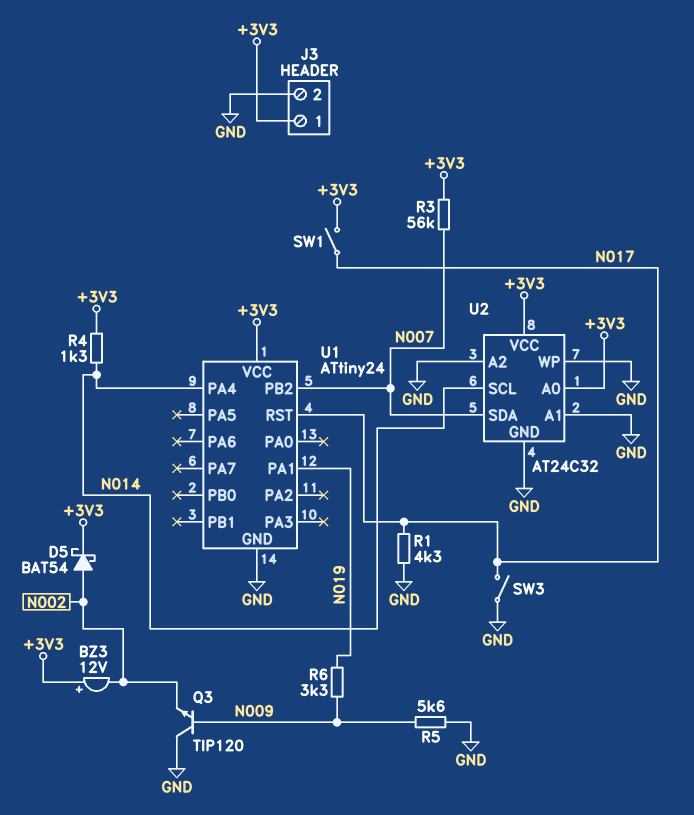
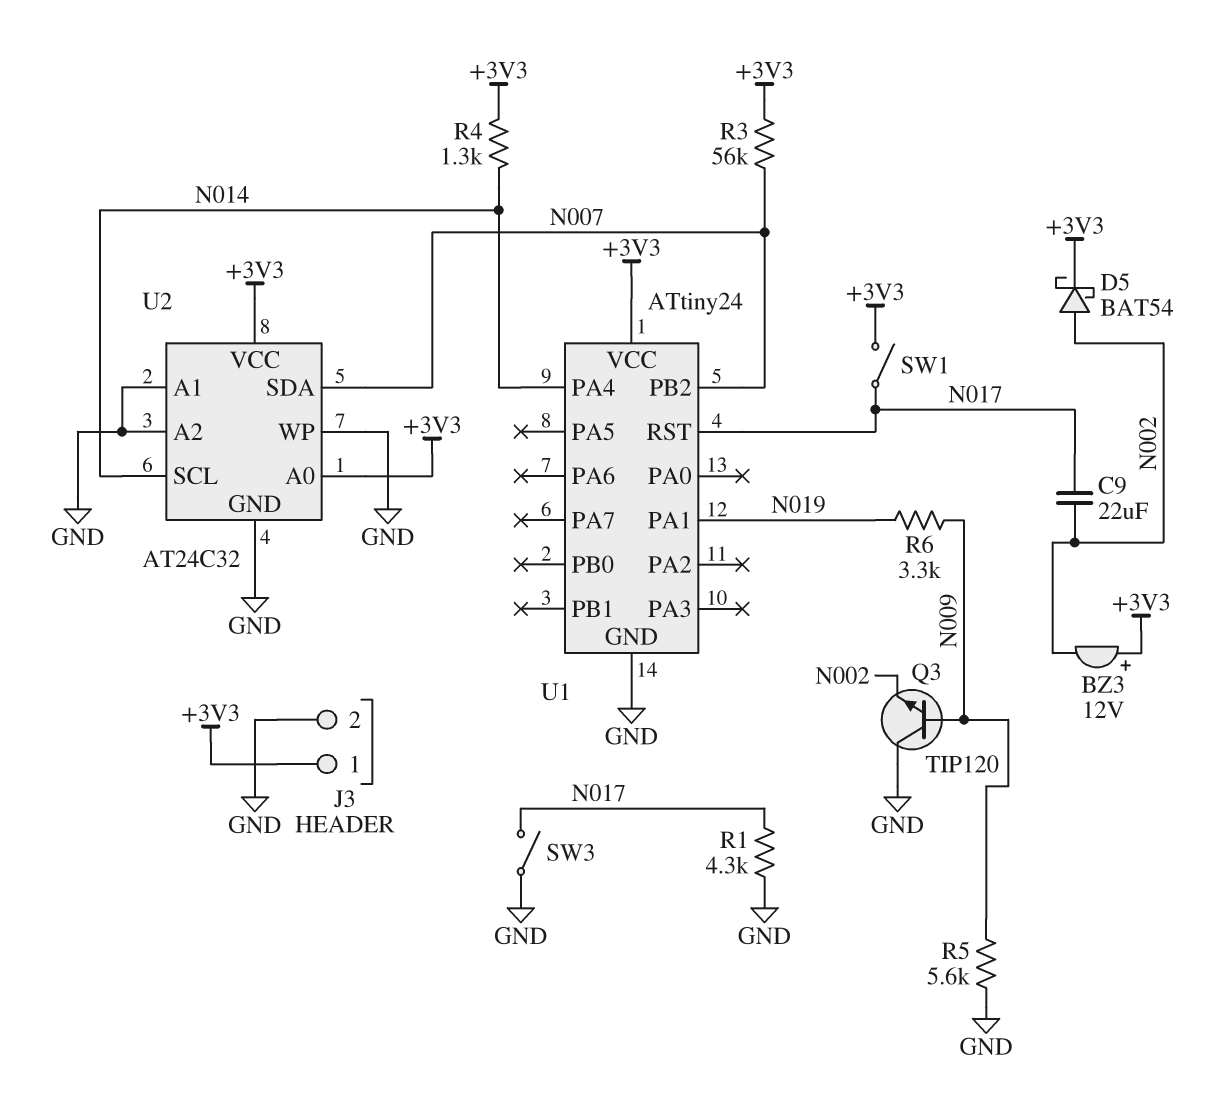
C9: none -> 22uF (N002, N017)

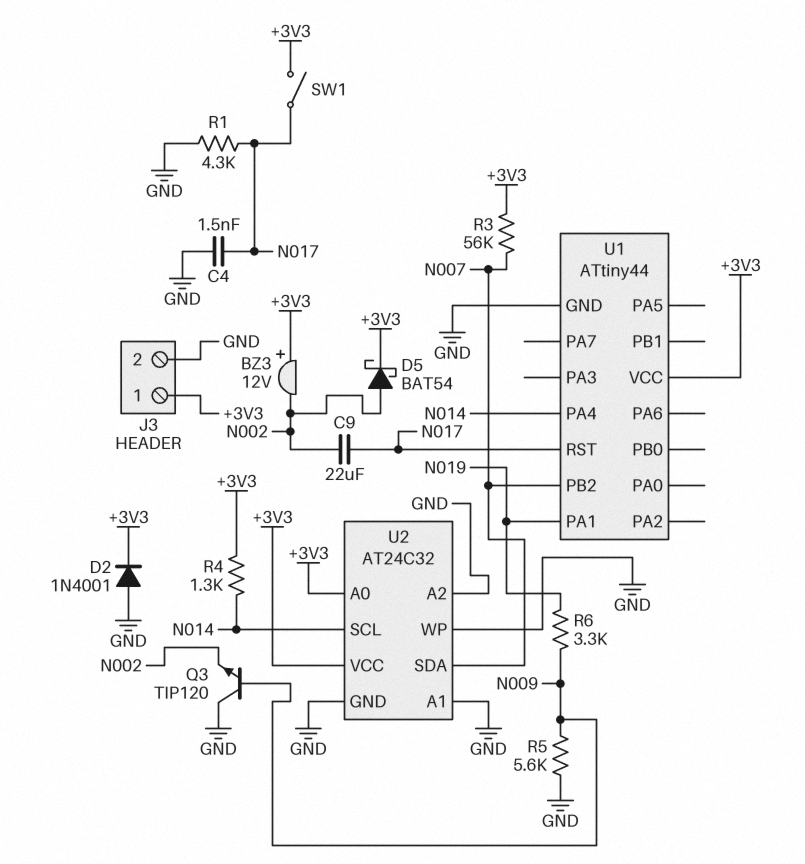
C4: none -> 1.5nF (GND, N017)
D2: none -> diode 1N4001 (A GND, K +3V3)
SW3: switch (GND, N017) -> none
U1: ATtiny24 -> ATtiny44

